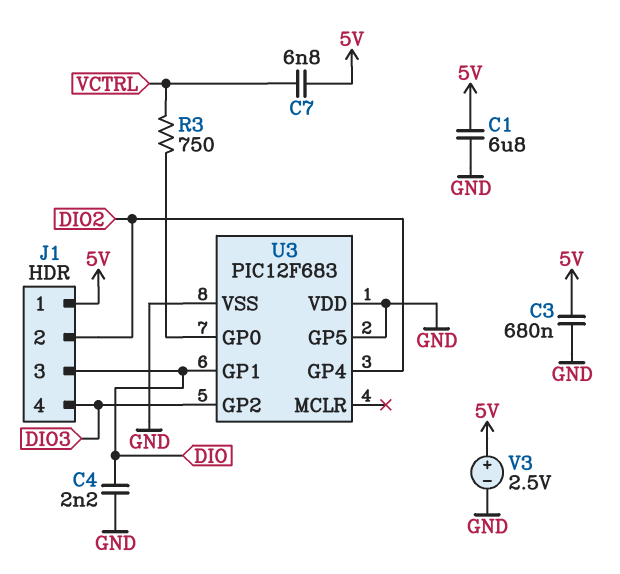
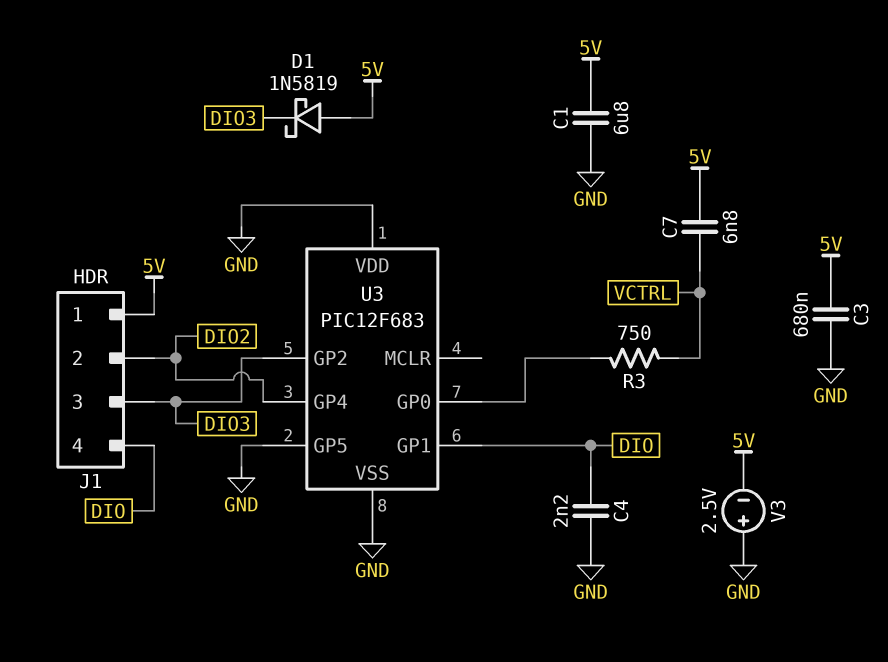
D1: none -> schottky 1N5819 (A 5V, K DIO3)
J1 pin 3: DIO -> DIO3
J1 pin 4: DIO3 -> DIO
V3: 2.5V (plus 5V, minus GND) -> 2.5V (plus GND, minus 5V)

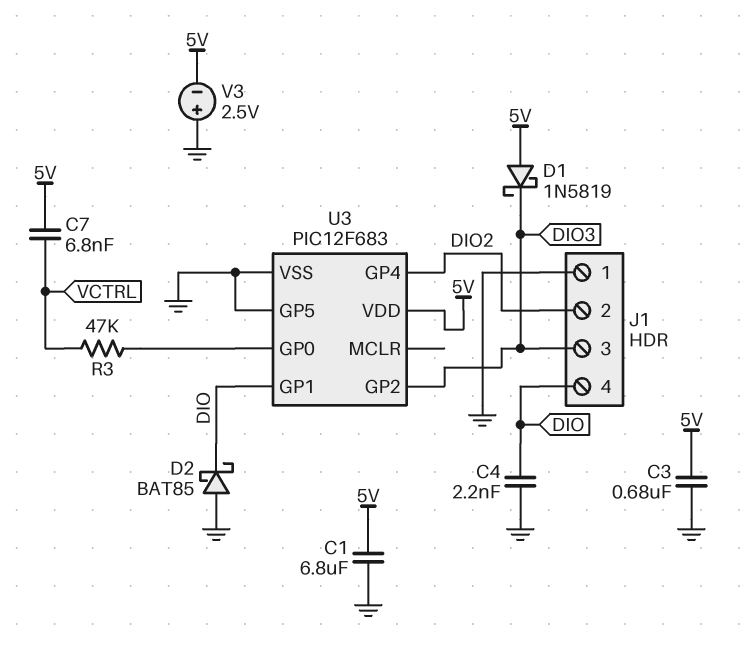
D2: none -> schottky BAT85 (A GND, K DIO)
J1 pin 1: 5V -> GND
R3: 750 (U3/GP0, VCTRL) -> 47k (U3/GP0, VCTRL)
U3 pin VDD: GND -> 5V

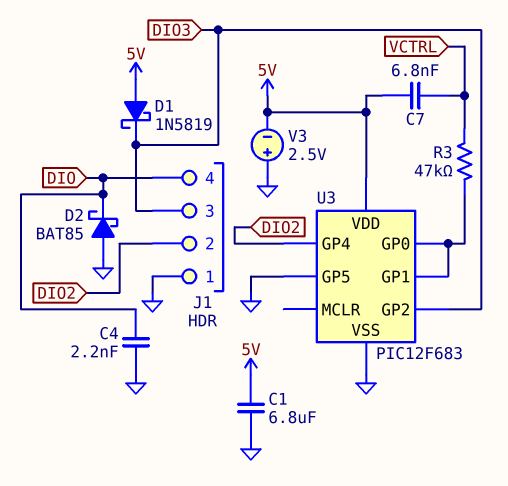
C3: 680nF (5V, GND) -> none
U3 pin GP1: DIO -> U3/GP0

